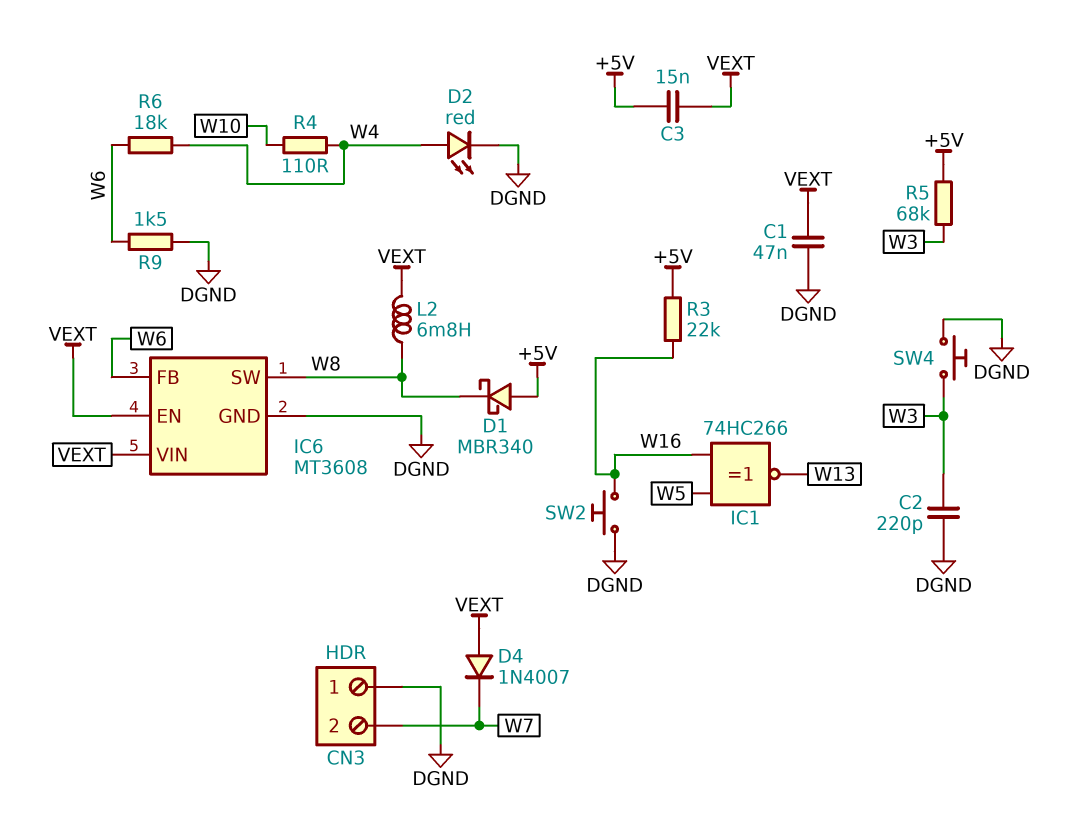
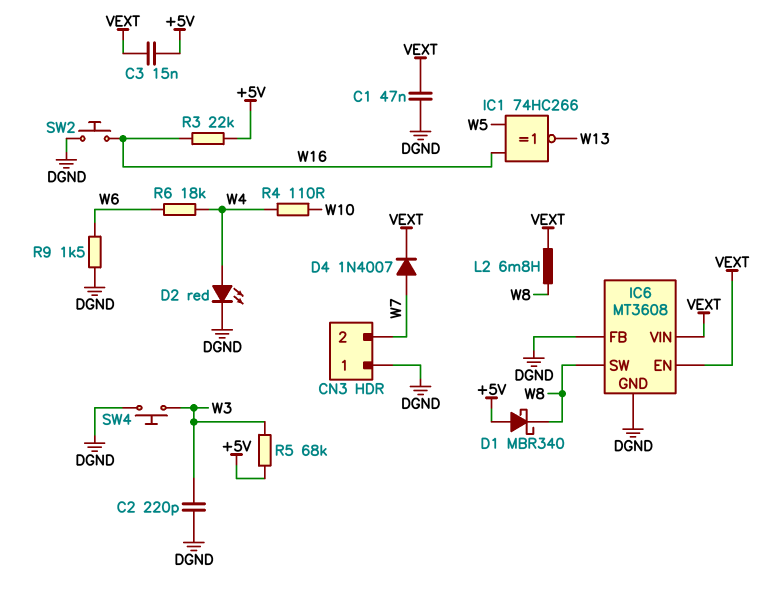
D4: diode 1N4007 (A VEXT, K W7) -> diode 1N4007 (A W7, K VEXT)
IC6 pin FB: W6 -> DGND

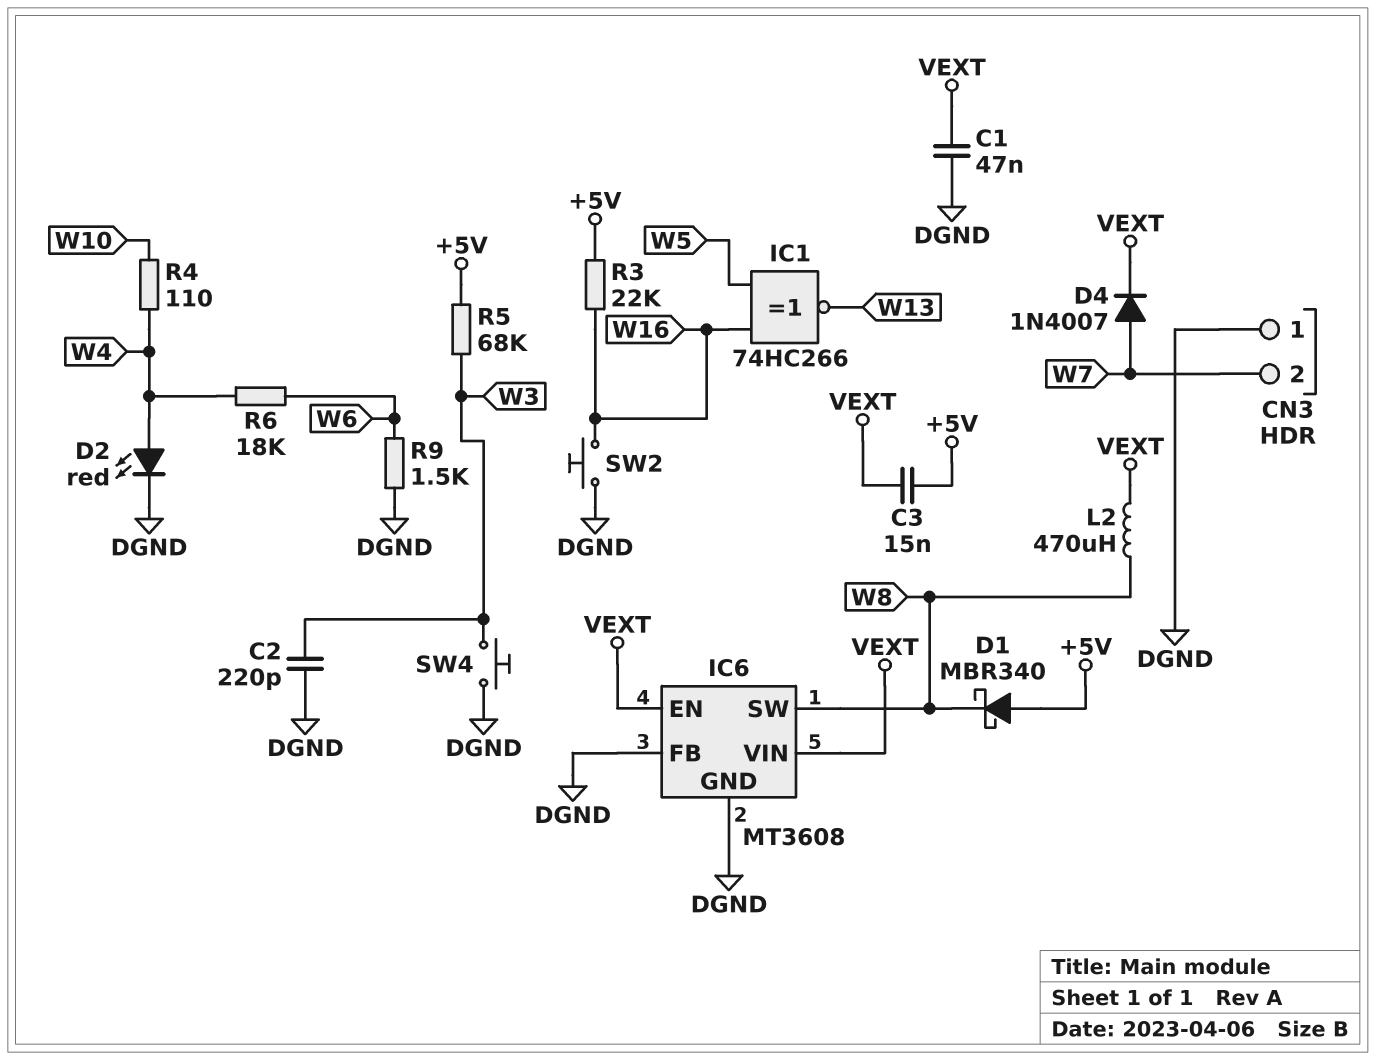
L2: 6.8mH (VEXT, W8) -> 470uH (VEXT, W8)

